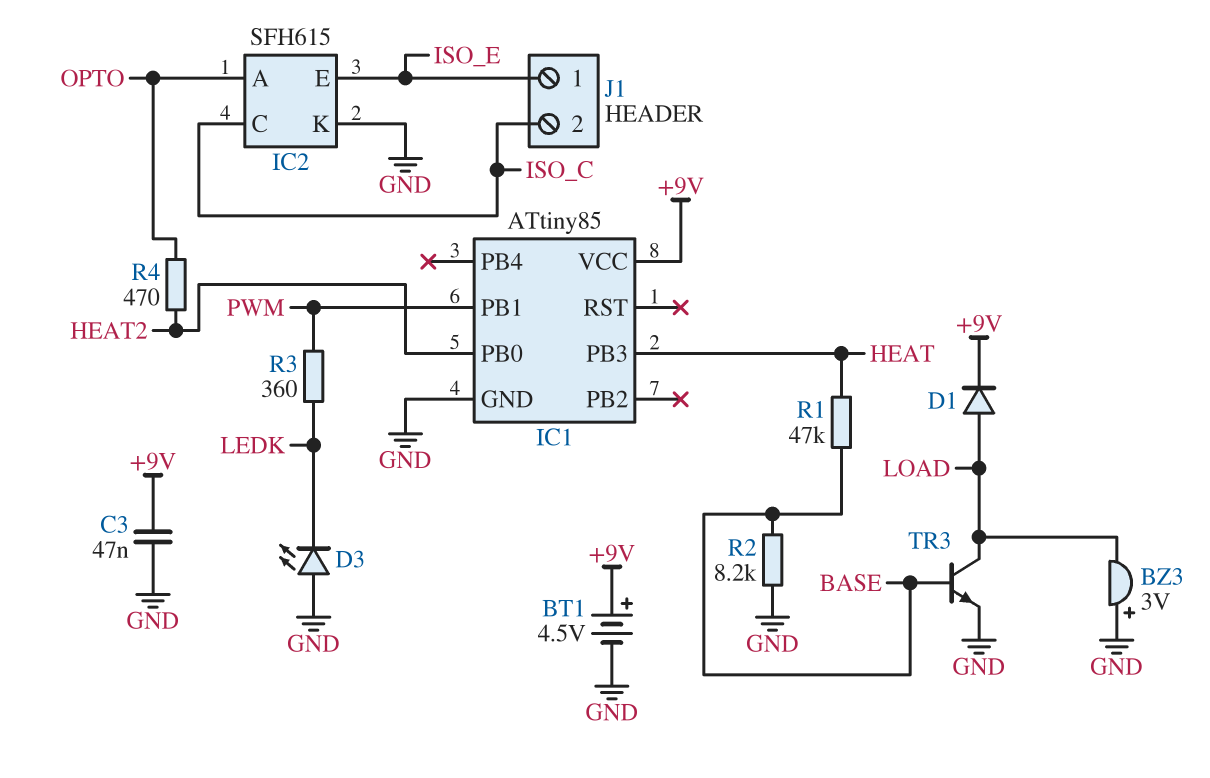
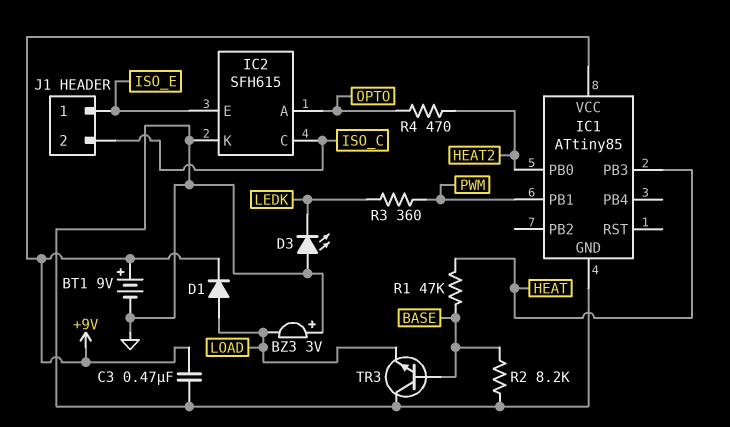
BT1: 4.5V (plus +9V, minus GND) -> 9V (plus +9V, minus GND)
C3: 47nF (+9V, GND) -> 470nF (+9V, GND)
TR3: NPN (B BASE, C LOAD, E GND) -> NPN (B BASE, C GND, E LOAD)

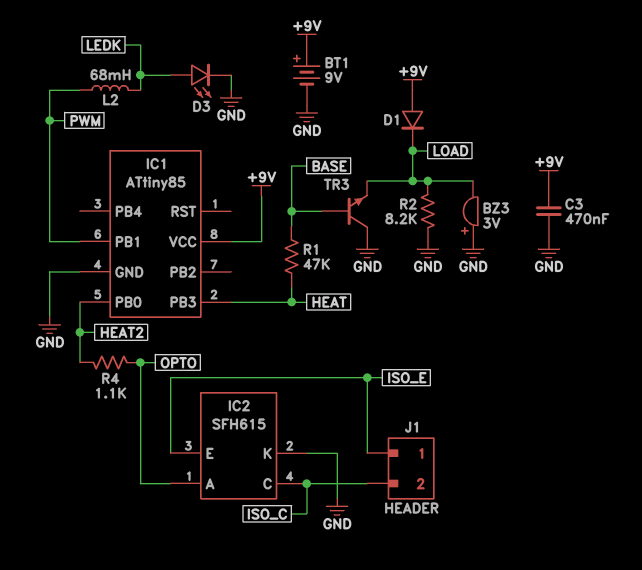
D1: diode (A LOAD, K +9V) -> diode (A +9V, K LOAD)
D3: LED (A GND, K LEDK) -> LED (A LEDK, K GND)
L2: none -> 68mH (LEDK, PWM)
R2: 8.2k (BASE, GND) -> 8.2k (GND, LOAD)
R3: 360 (LEDK, PWM) -> none
R4: 470 (HEAT2, OPTO) -> 1.1k (HEAT2, OPTO)

